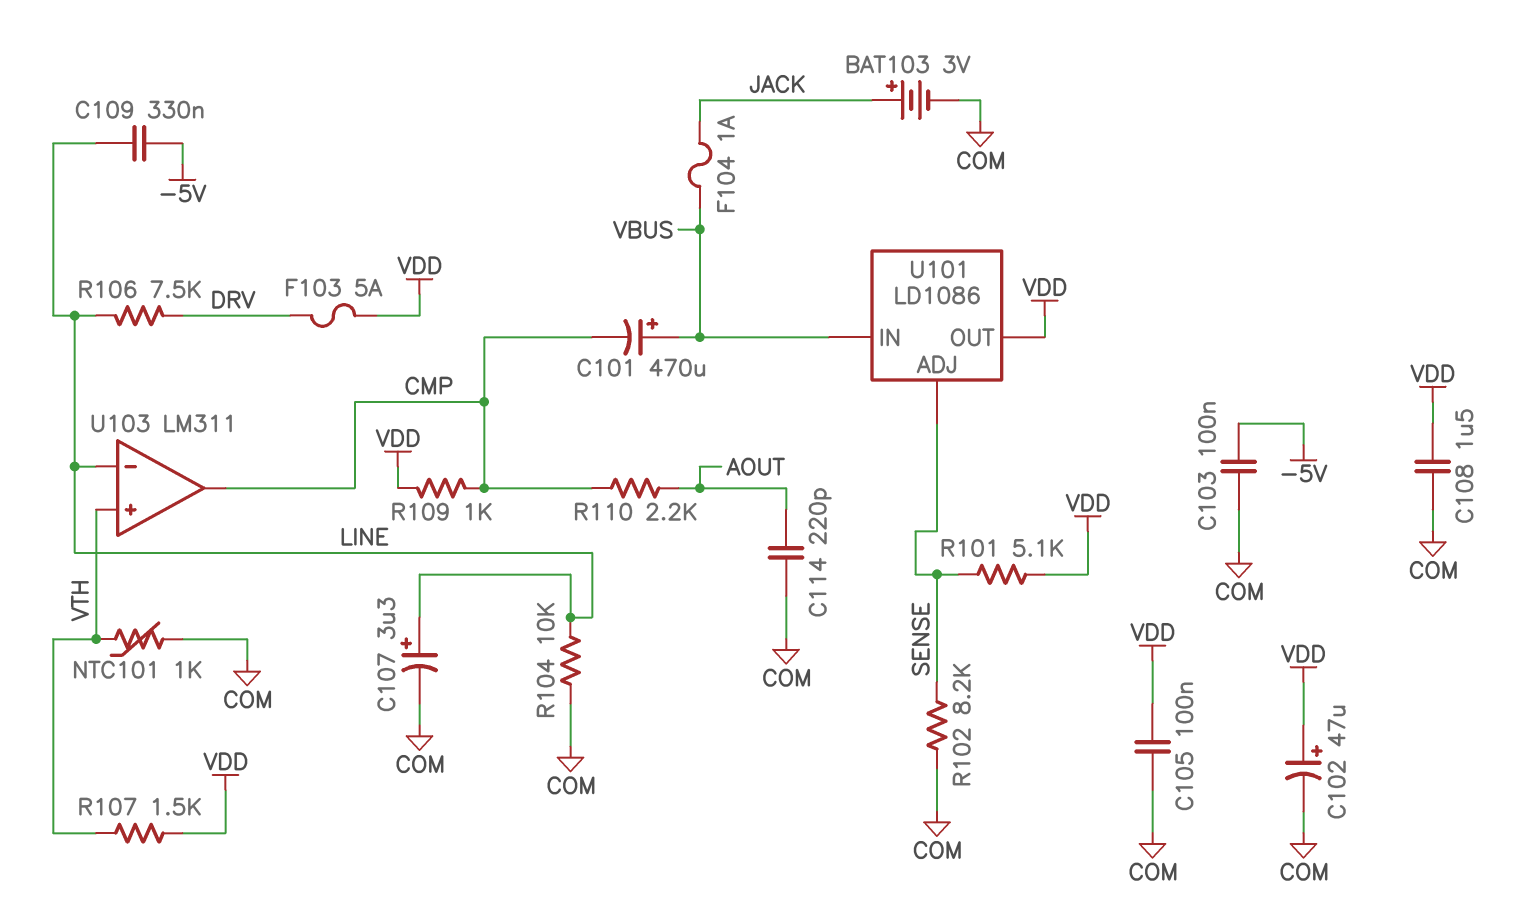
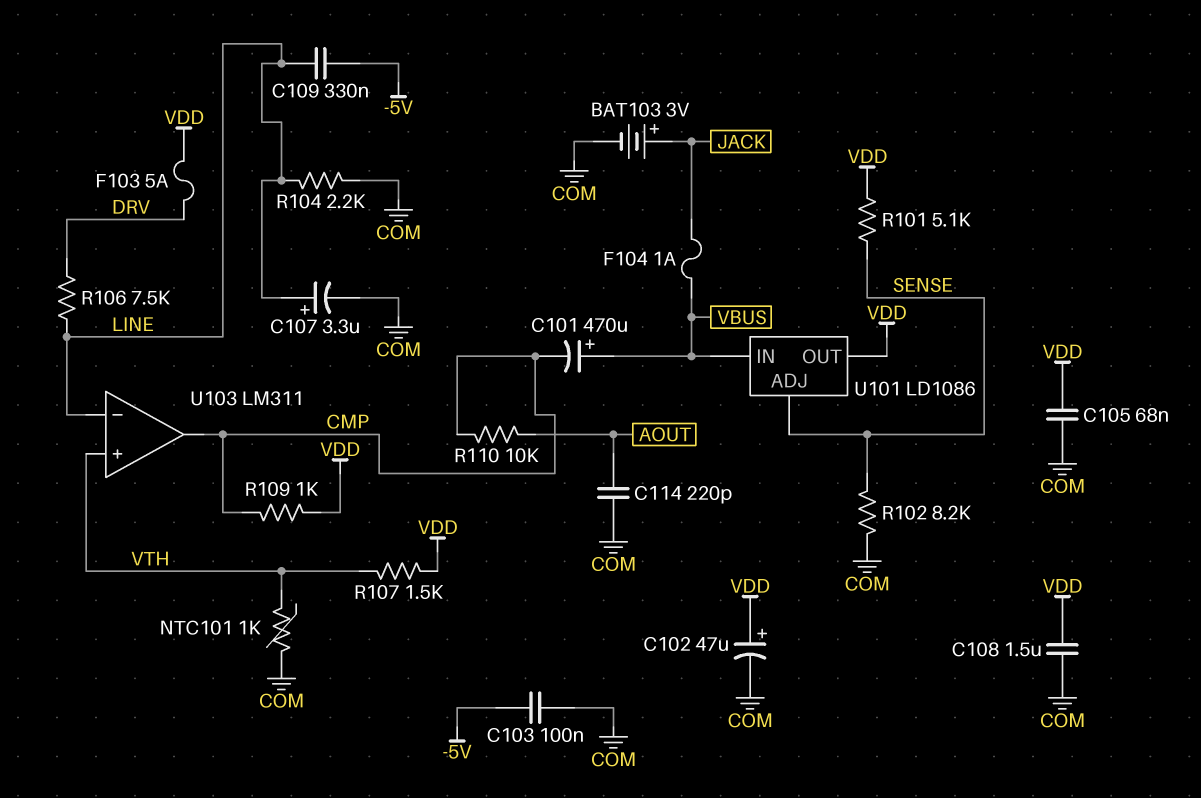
C105: 100nF (COM, VDD) -> 68nF (COM, VDD)
R104: 10k (COM, LINE) -> 2.2k (COM, LINE)
R110: 2.2k (AOUT, CMP) -> 10k (AOUT, CMP)

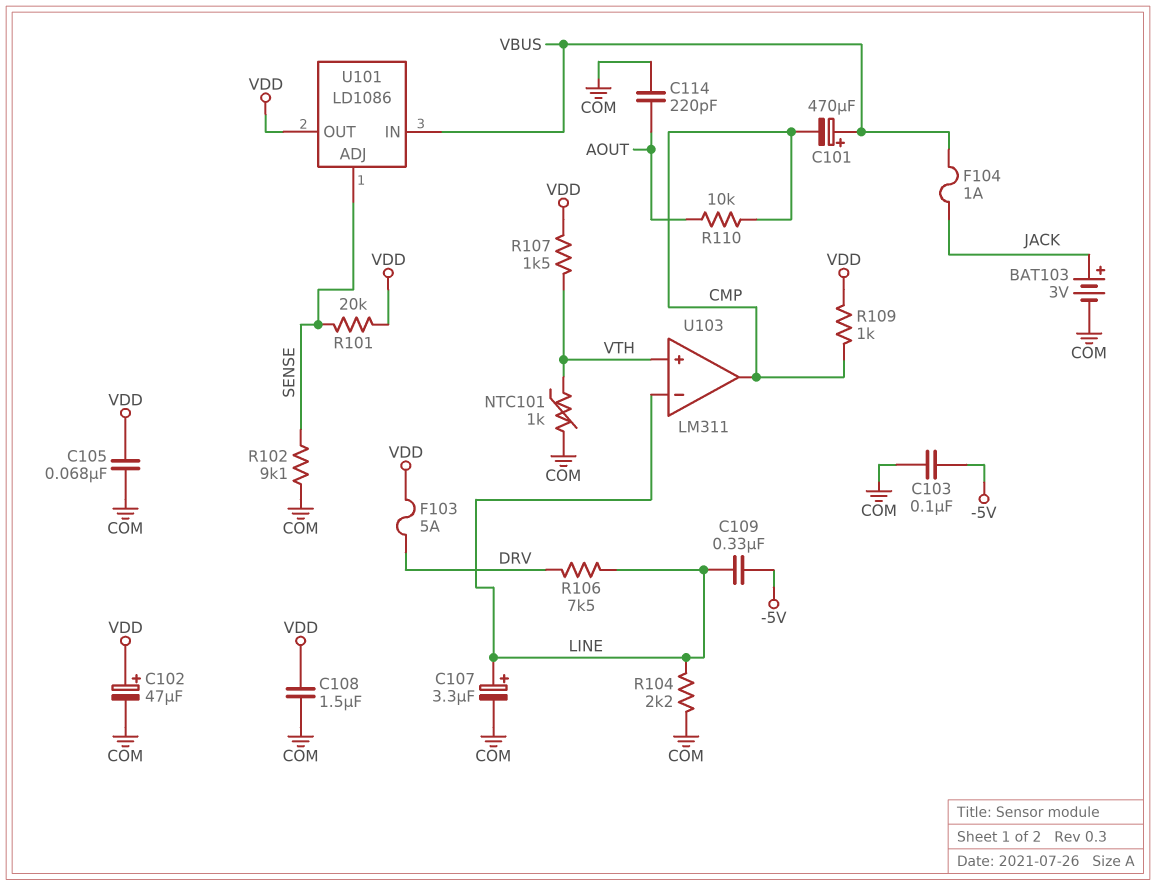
R101: 5.1k (SENSE, VDD) -> 20k (SENSE, VDD)
R102: 8.2k (COM, SENSE) -> 9.1k (COM, SENSE)

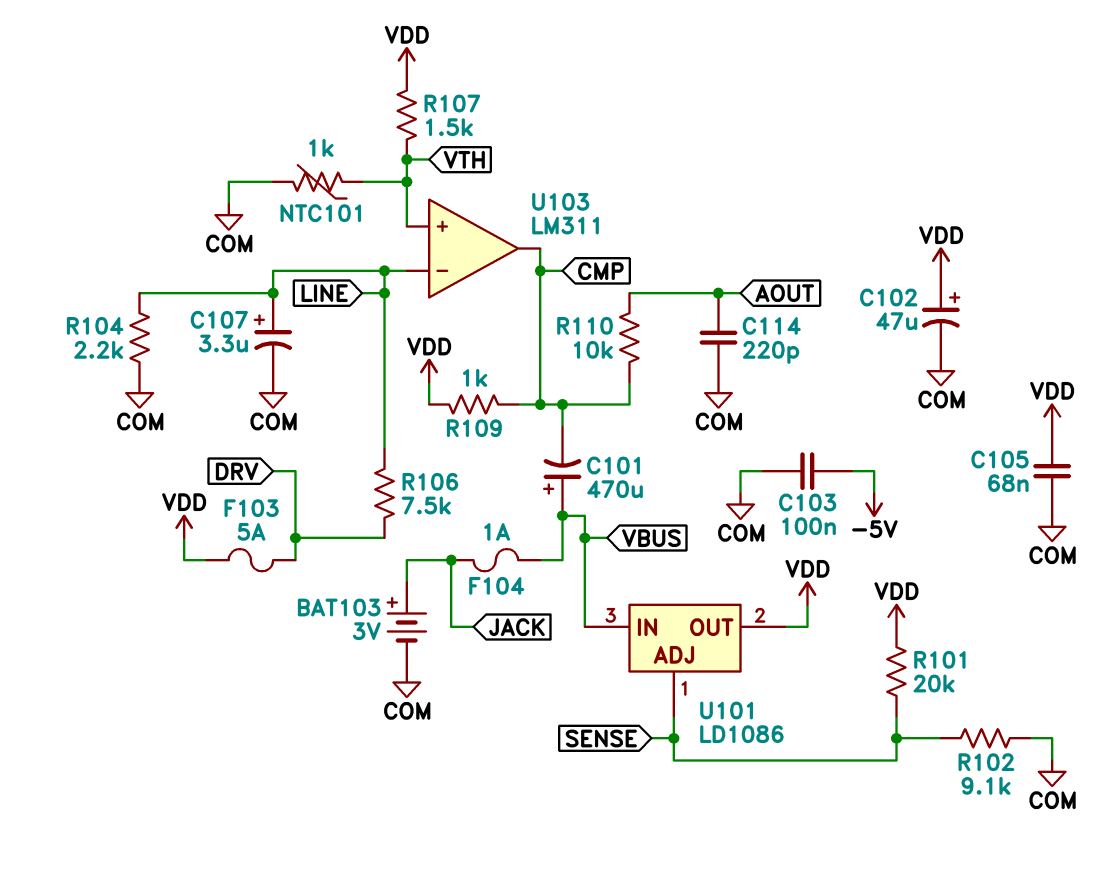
C108: 1.5uF (COM, VDD) -> none
C109: 330nF (-5V, LINE) -> none

